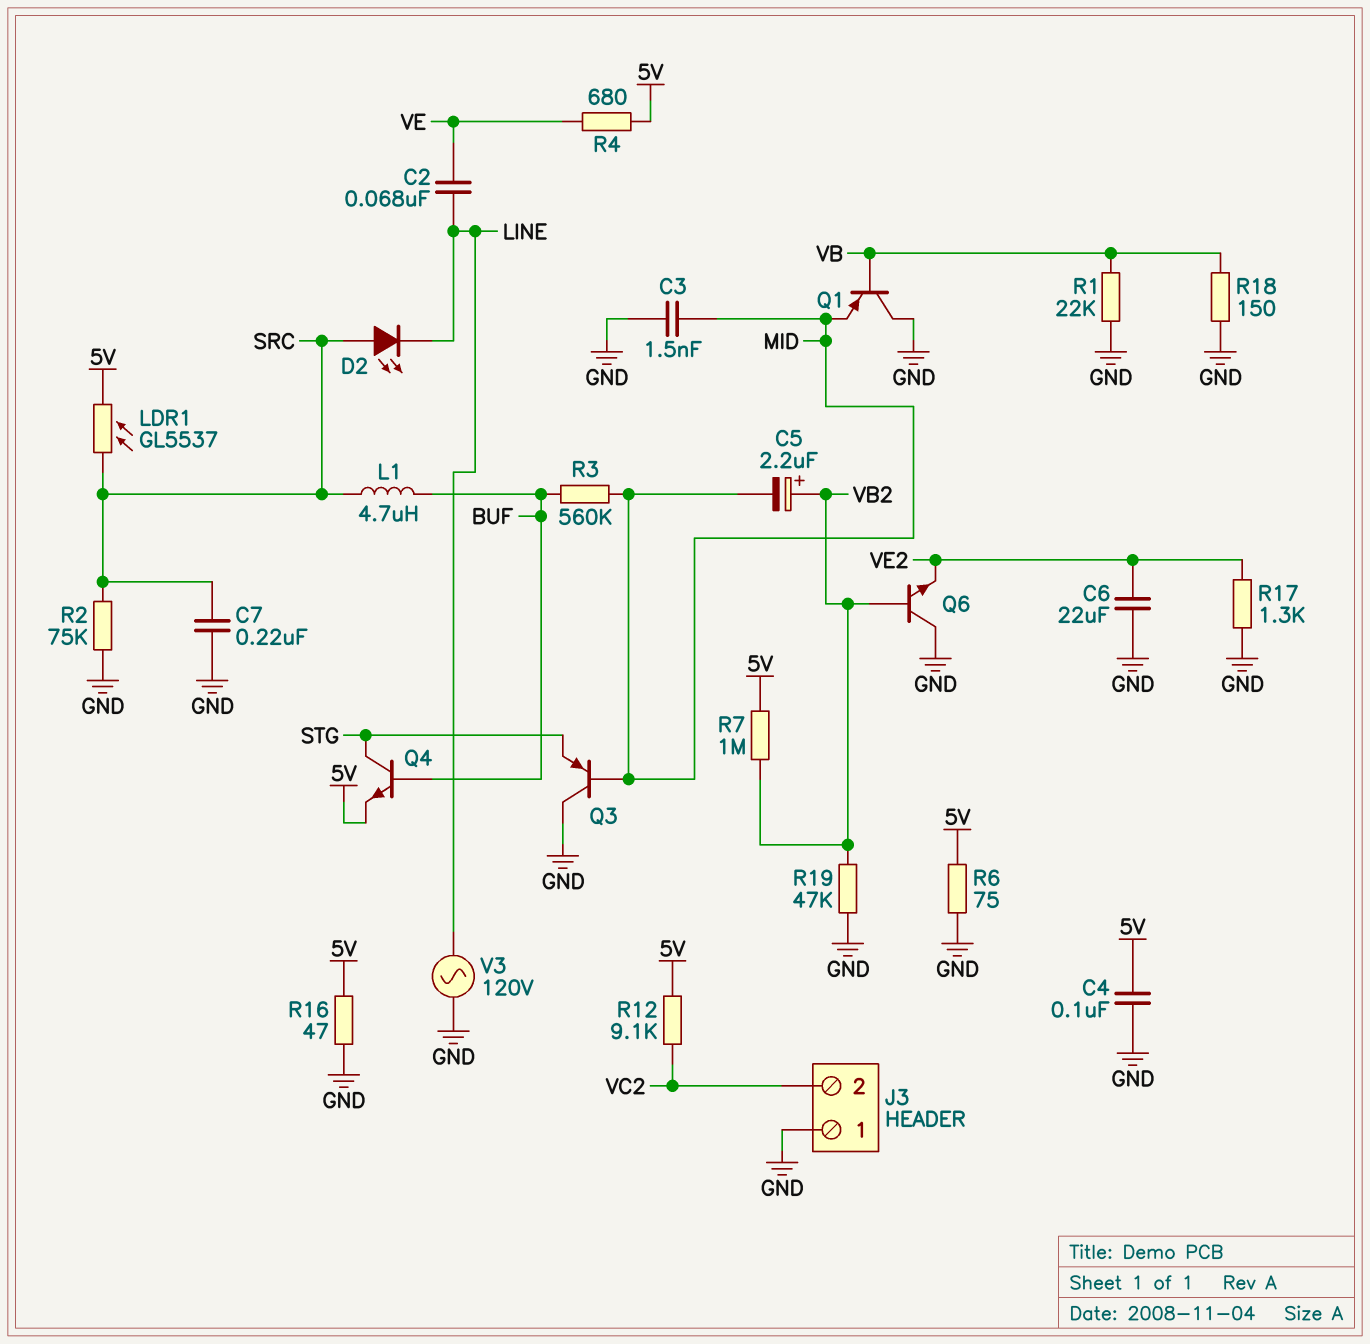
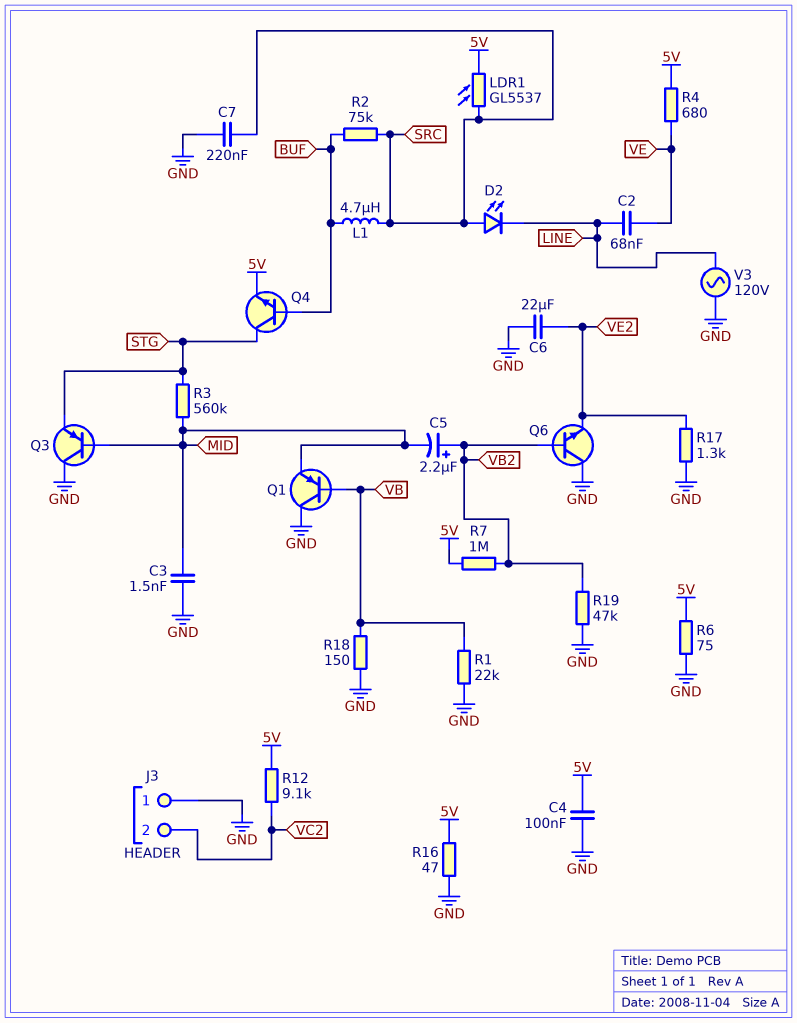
R2: 75k (GND, SRC) -> 75k (BUF, SRC)
R3: 560k (BUF, MID) -> 560k (MID, STG)

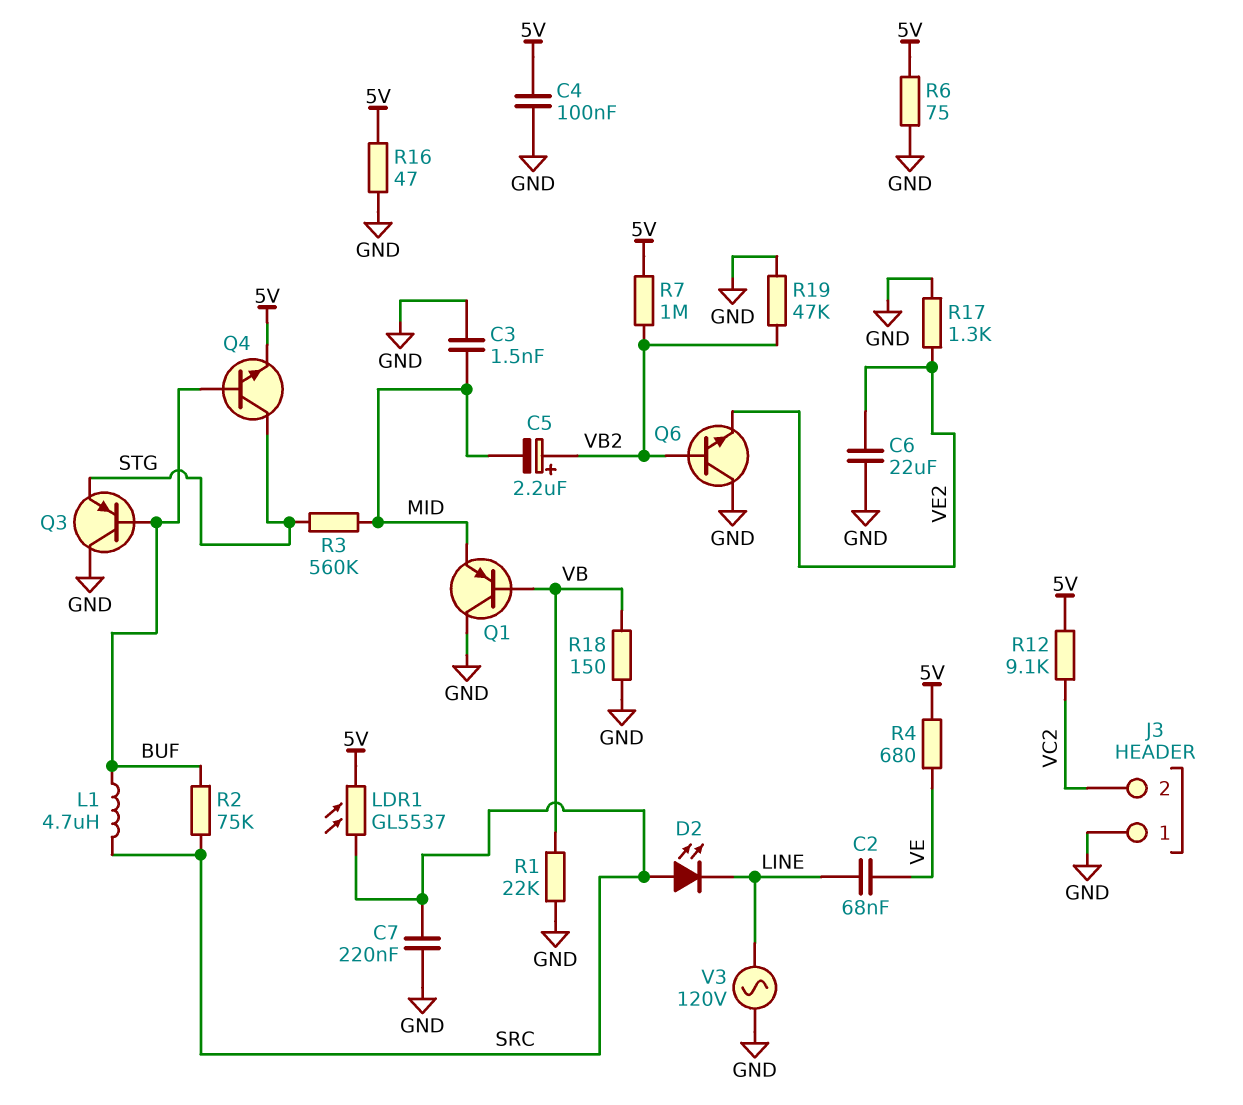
Q3: PNP (B MID, C GND, E STG) -> PNP (B BUF, C GND, E STG)

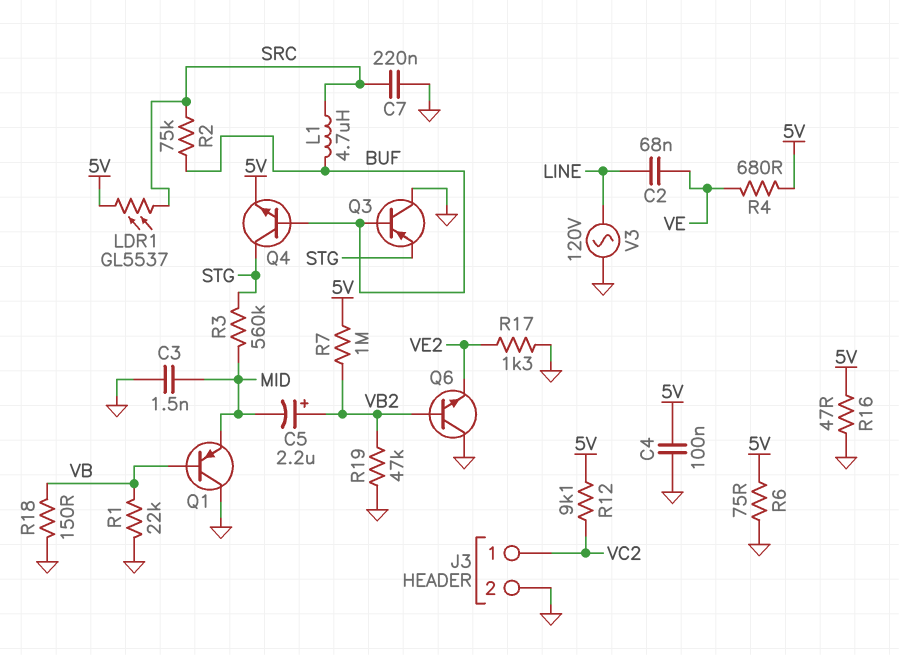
C6: 22uF (GND, VE2) -> none
D2: LED (A SRC, K LINE) -> none
J3 pin 1: GND -> VC2
J3 pin 2: VC2 -> GND

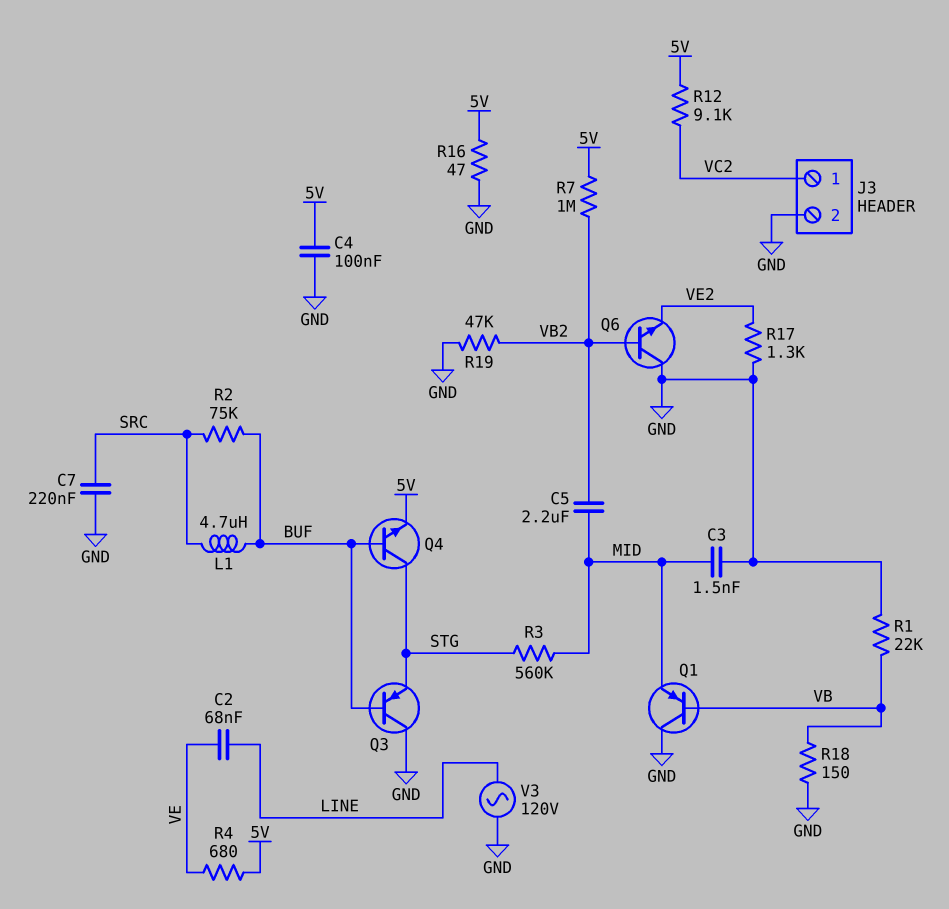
C5: 2.2uF (plus VB2, minus MID) -> 2.2uF (MID, VB2)
LDR1: GL5537 (5V, SRC) -> none
R6: 75 (5V, GND) -> none

